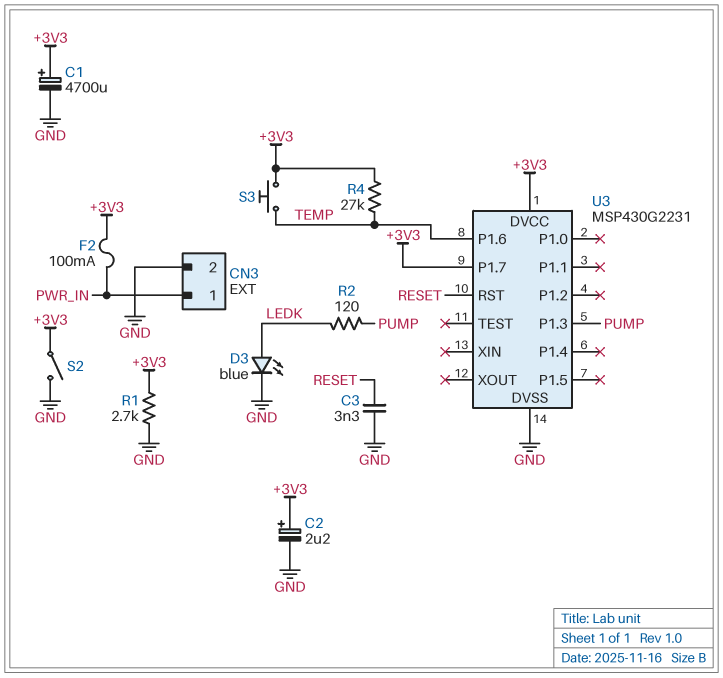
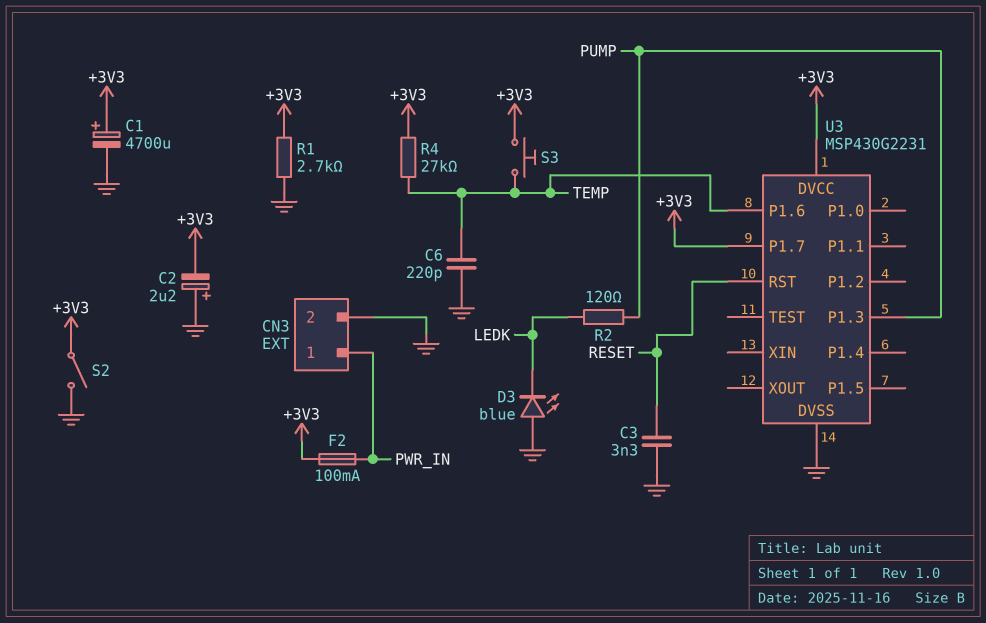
C2: 2.2uF (plus +3V3, minus GND) -> 2.2uF (plus GND, minus +3V3)
C6: none -> 220pF (GND, TEMP)
D3: LED blue (A LEDK, K GND) -> LED blue (A GND, K LEDK)

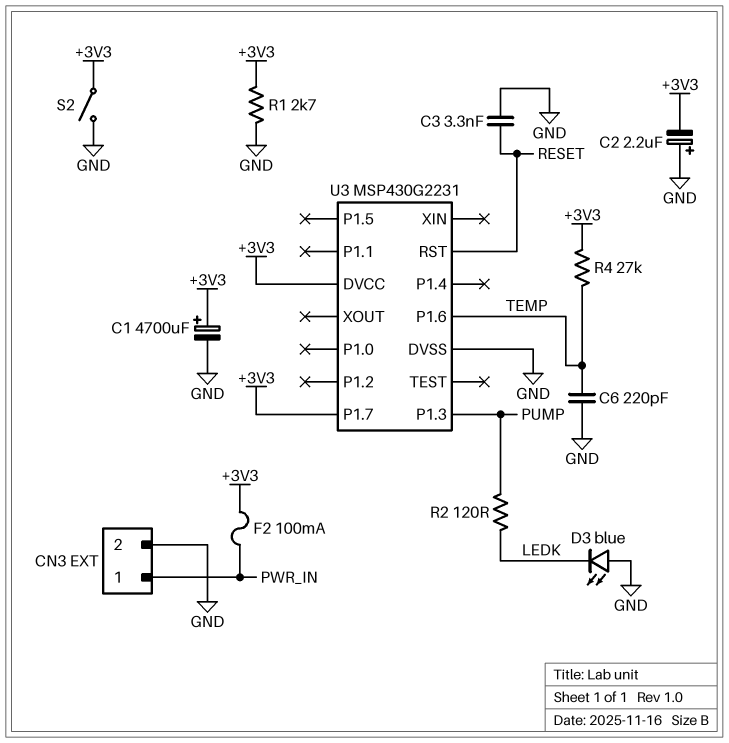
S3: button (+3V3, TEMP) -> none

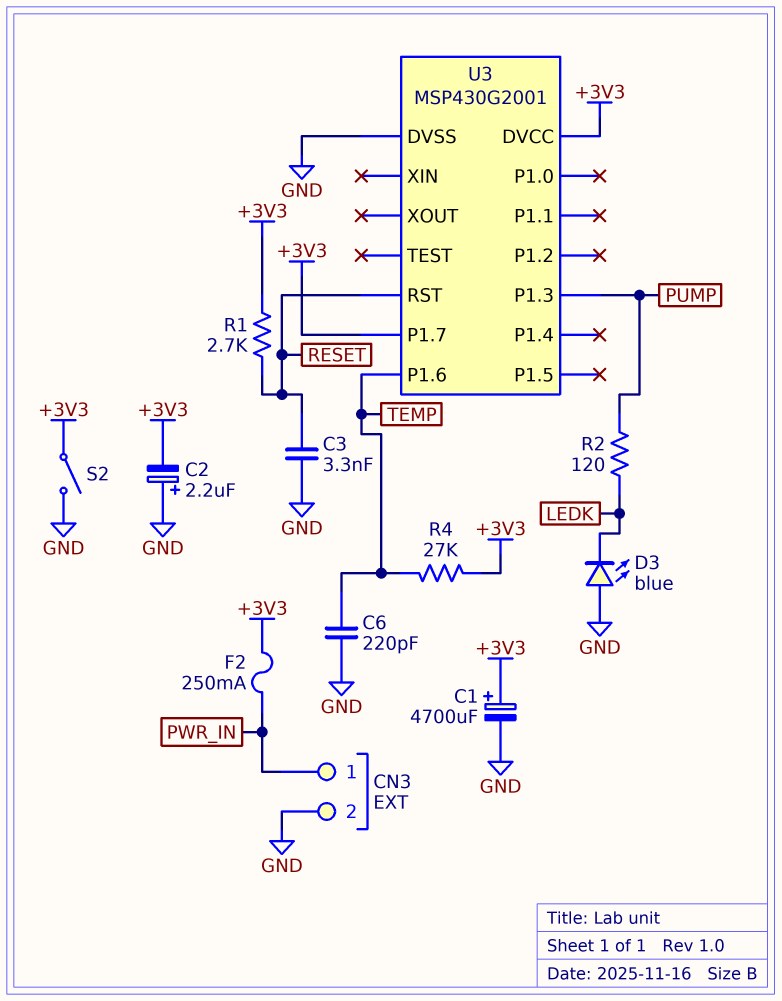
F2: 100mA (+3V3, PWR_IN) -> 250mA (+3V3, PWR_IN)
R1: 2.7k (+3V3, GND) -> 2.7k (+3V3, RESET)
U3: MSP430G2231 -> MSP430G2001

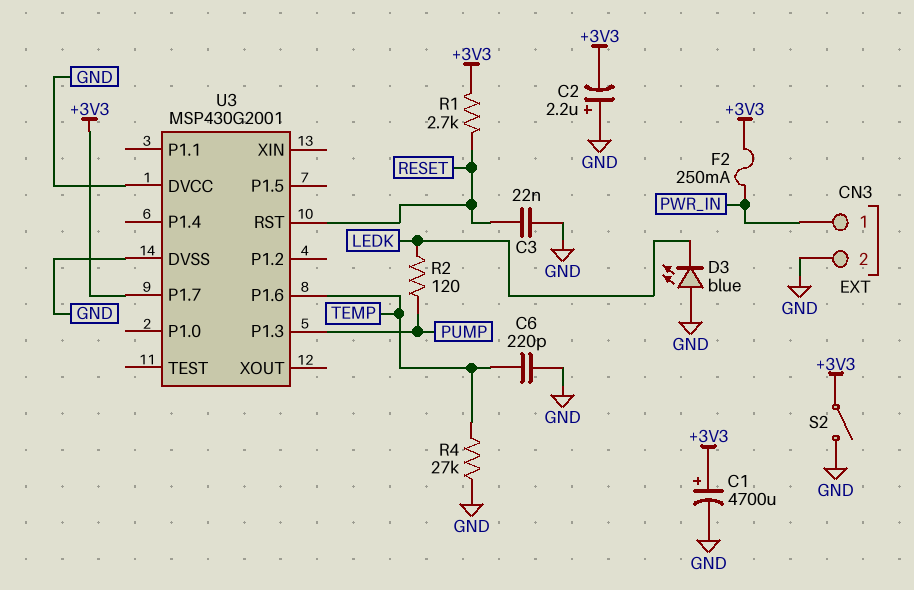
C3: 3.3nF (GND, RESET) -> 22nF (GND, RESET)
R4: 27k (+3V3, TEMP) -> 27k (GND, TEMP)
U3 pin DVCC: +3V3 -> GND

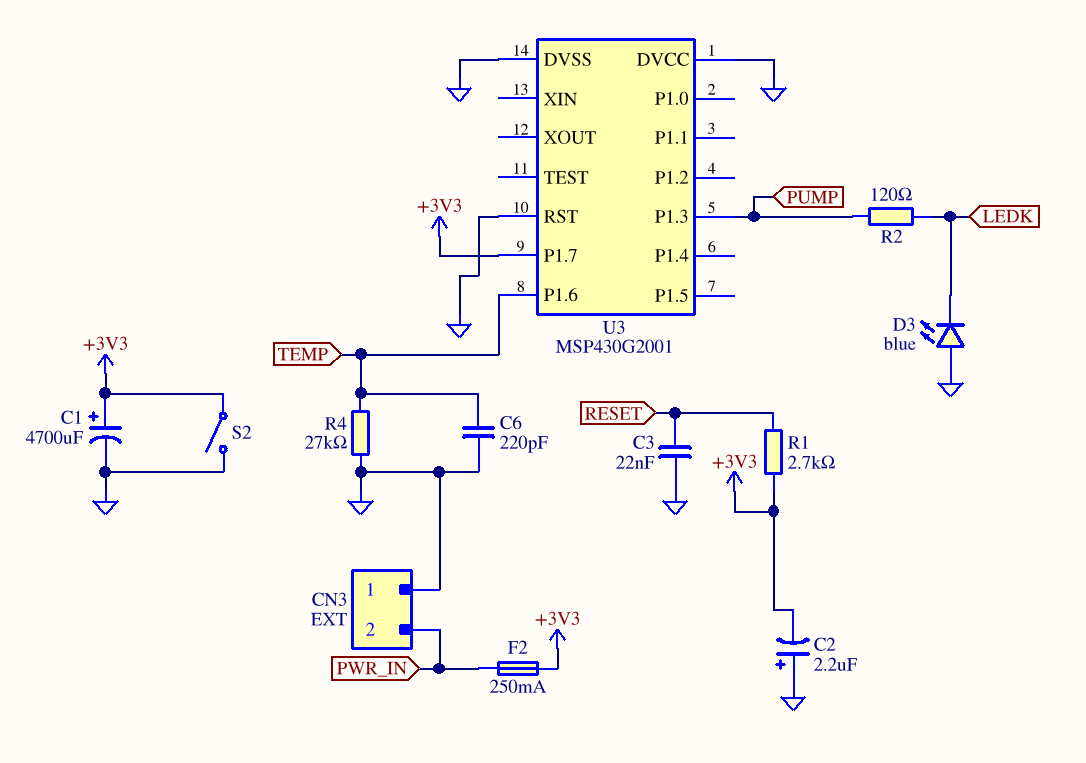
CN3 pin 1: PWR_IN -> GND
CN3 pin 2: GND -> PWR_IN
U3 pin RST: RESET -> GND

